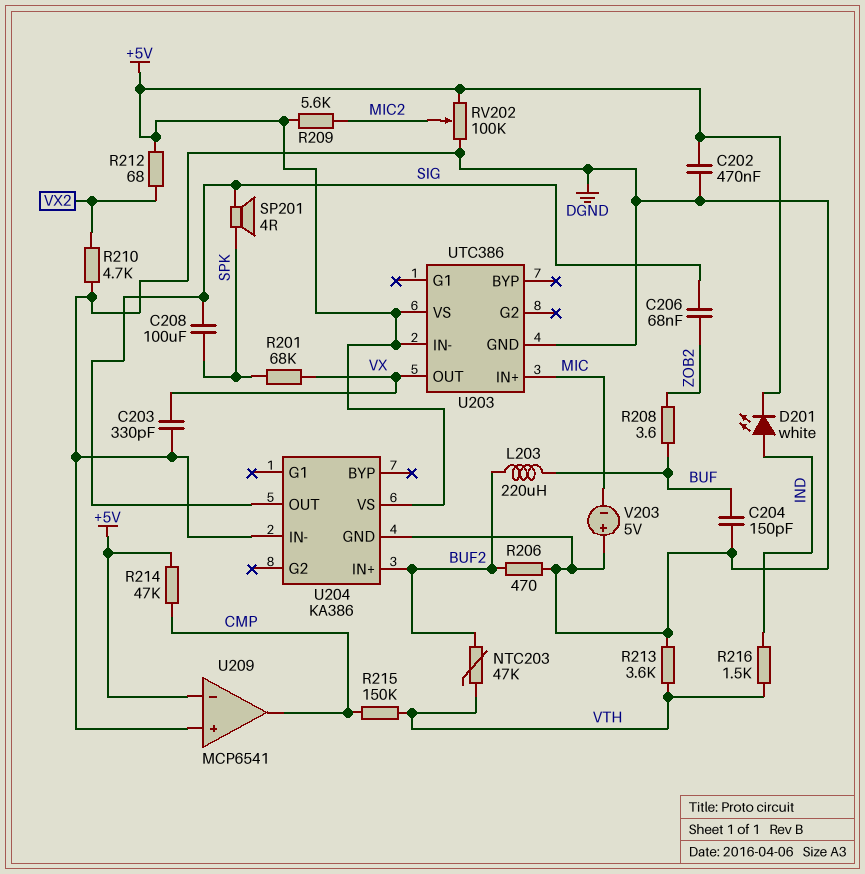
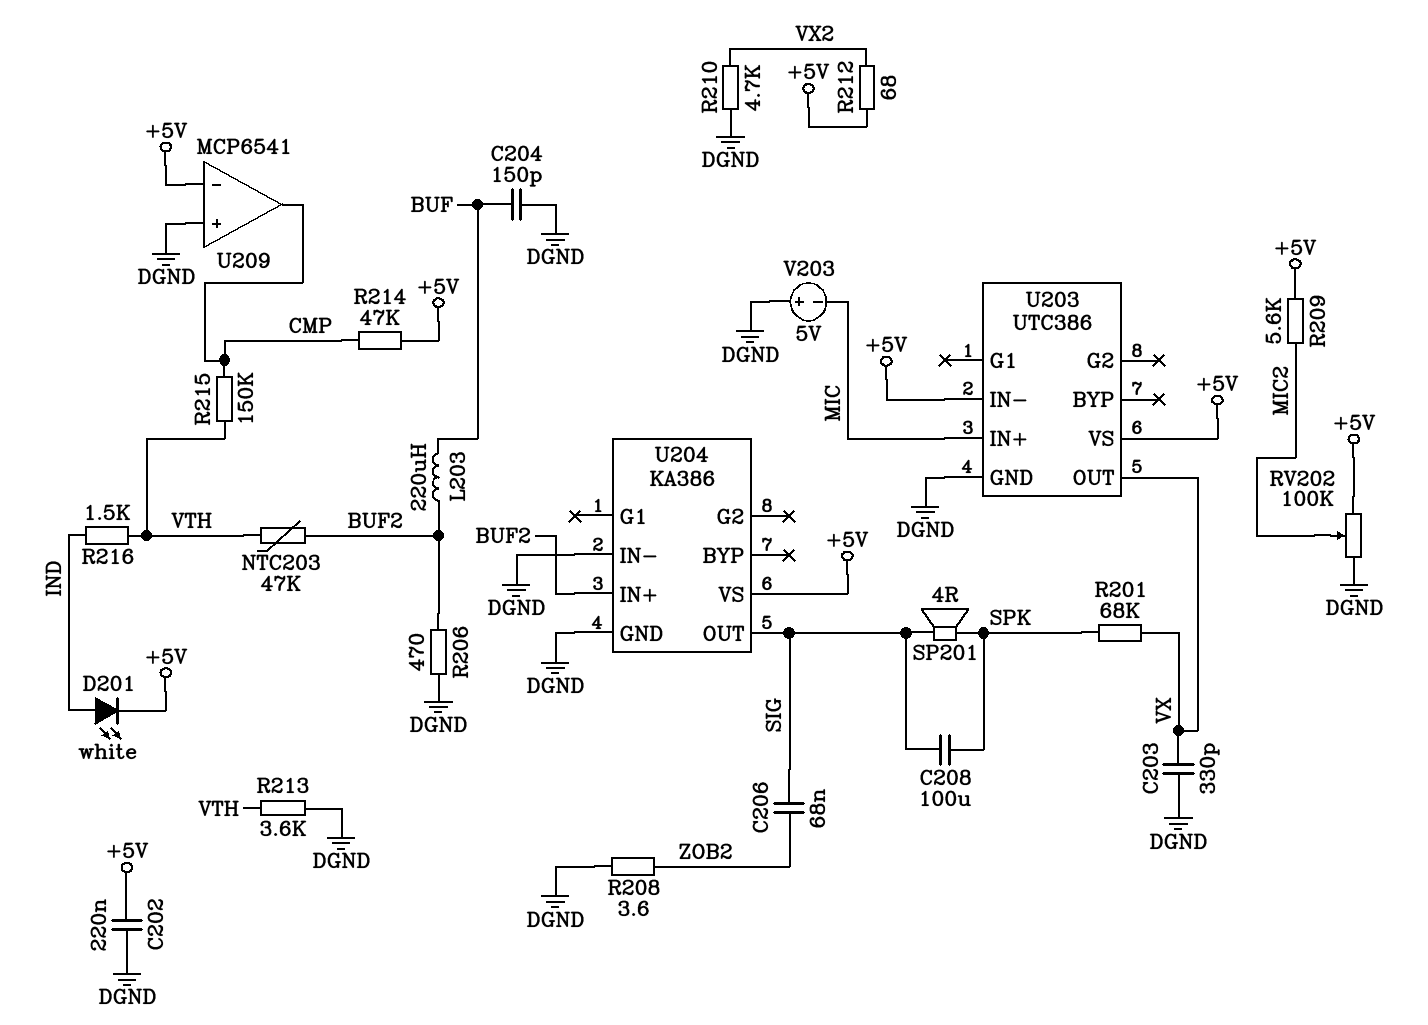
C202: 470nF (+5V, DGND) -> 220nF (+5V, DGND)
R208: 3.6 (BUF, ZOB2) -> 3.6 (DGND, ZOB2)

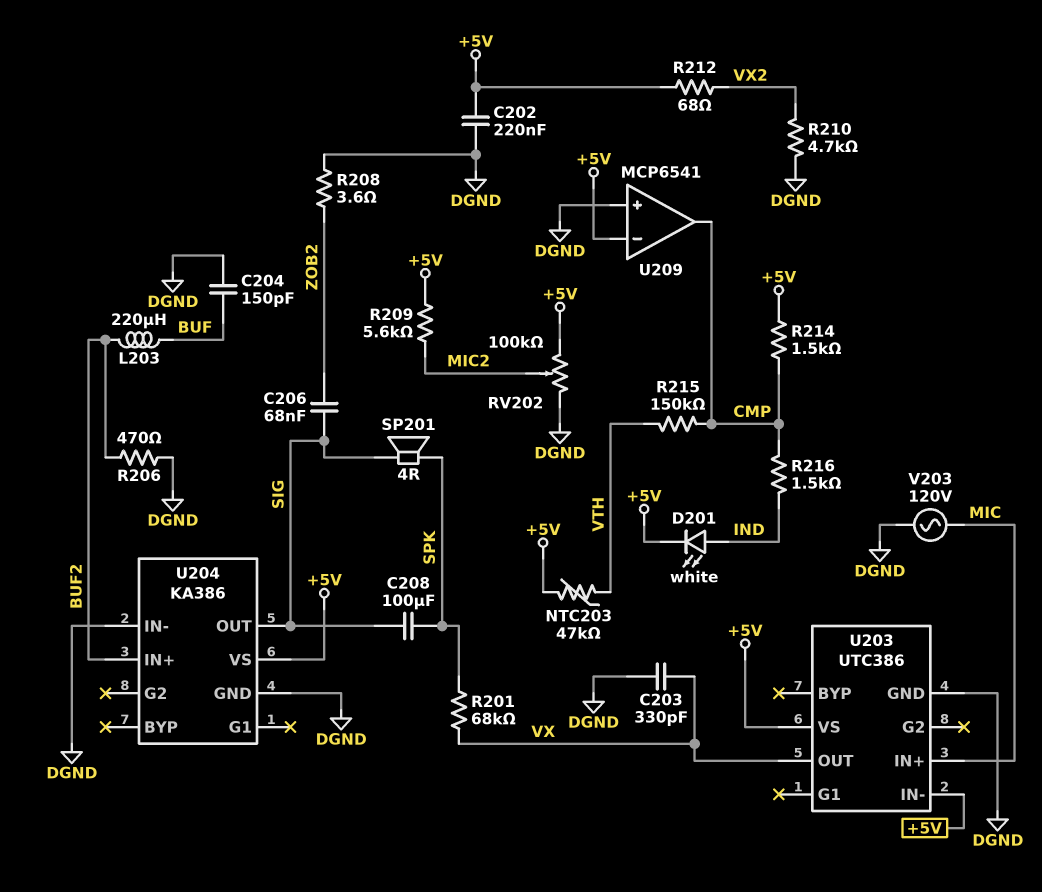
NTC203: 47k (BUF2, VTH) -> 47k (+5V, VTH)
R213: 3.6k (DGND, VTH) -> none
R214: 47k (+5V, CMP) -> 1.5k (+5V, CMP)
R216: 1.5k (IND, VTH) -> 1.5k (CMP, IND)
V203: 5V (plus DGND, minus MIC) -> AC 120V (DGND, MIC)

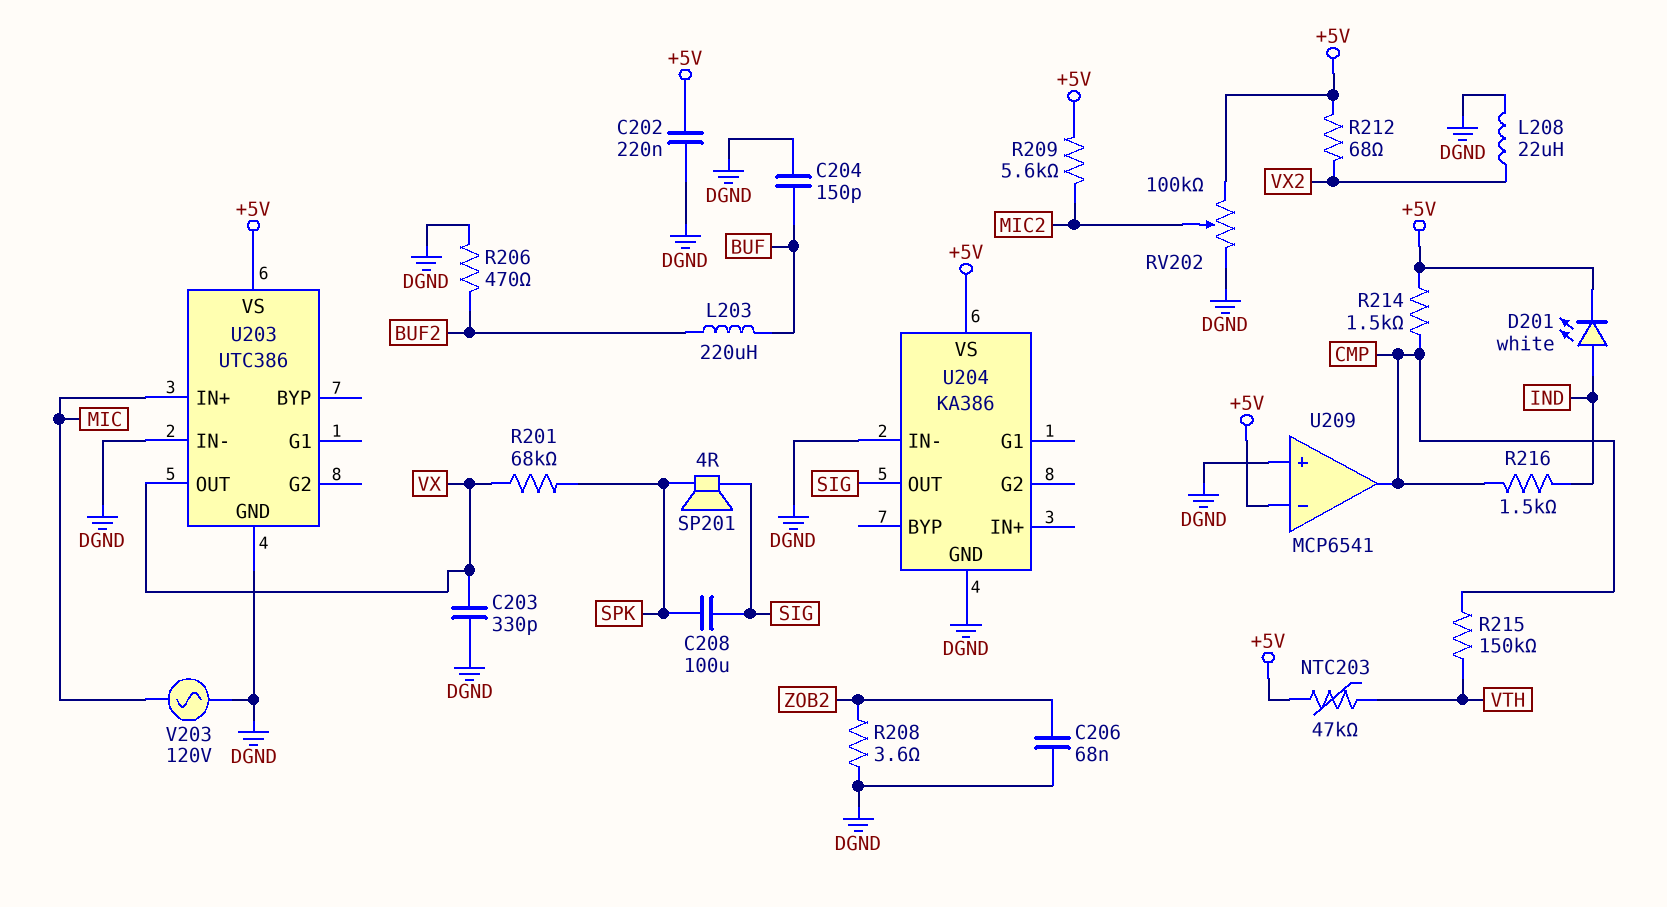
C206: 68nF (SIG, ZOB2) -> 68nF (DGND, ZOB2)
L208: none -> 22uH (DGND, VX2)
R210: 4.7k (DGND, VX2) -> none
U203 pin IN-: +5V -> DGND
U204 pin IN+: BUF2 -> none

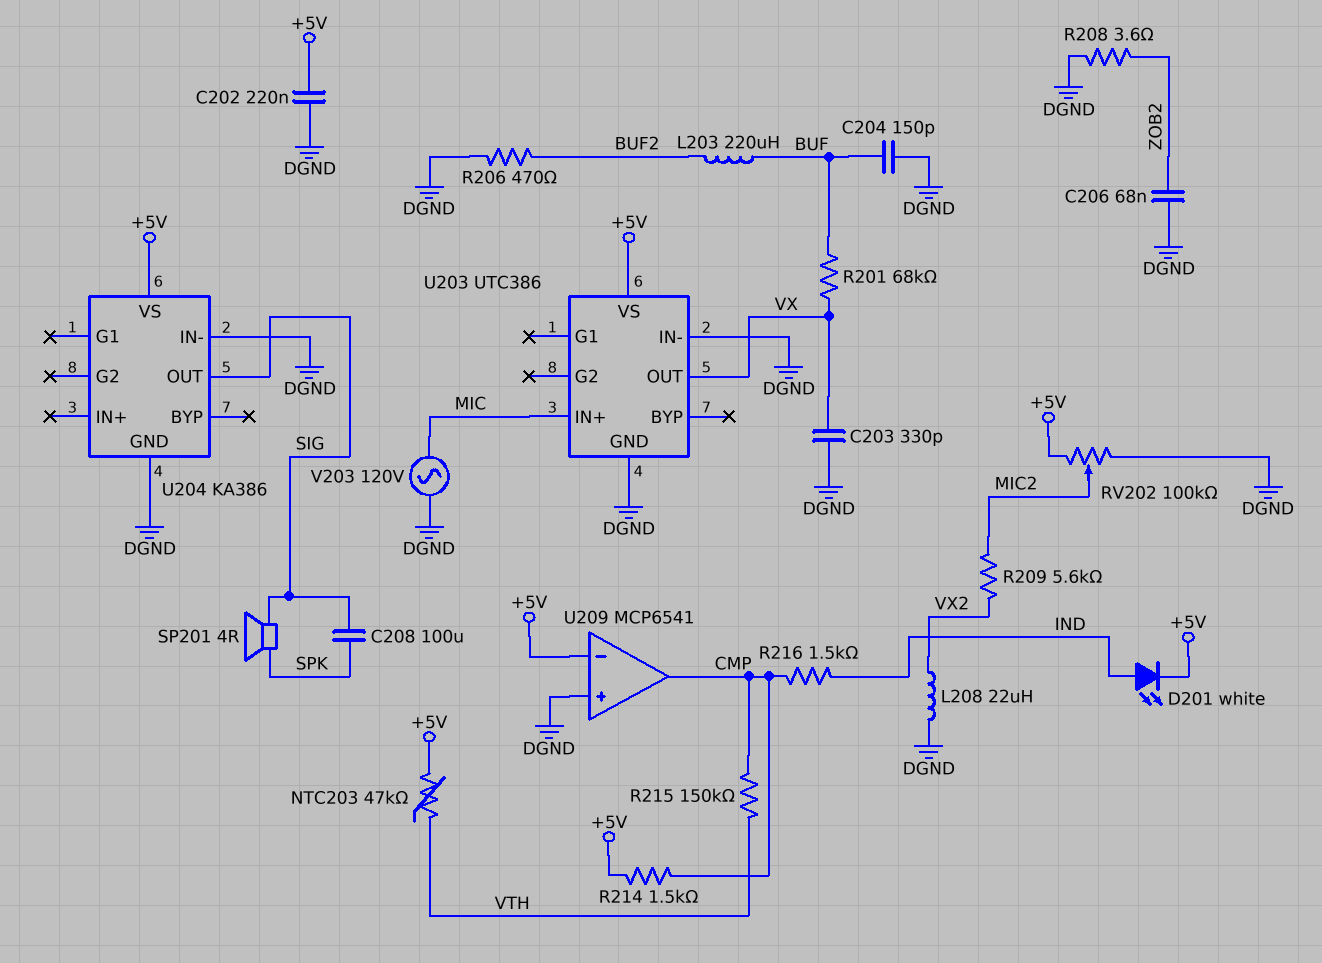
R201: 68k (SPK, VX) -> 68k (BUF, VX)
R209: 5.6k (+5V, MIC2) -> 5.6k (MIC2, VX2)
R212: 68 (+5V, VX2) -> none

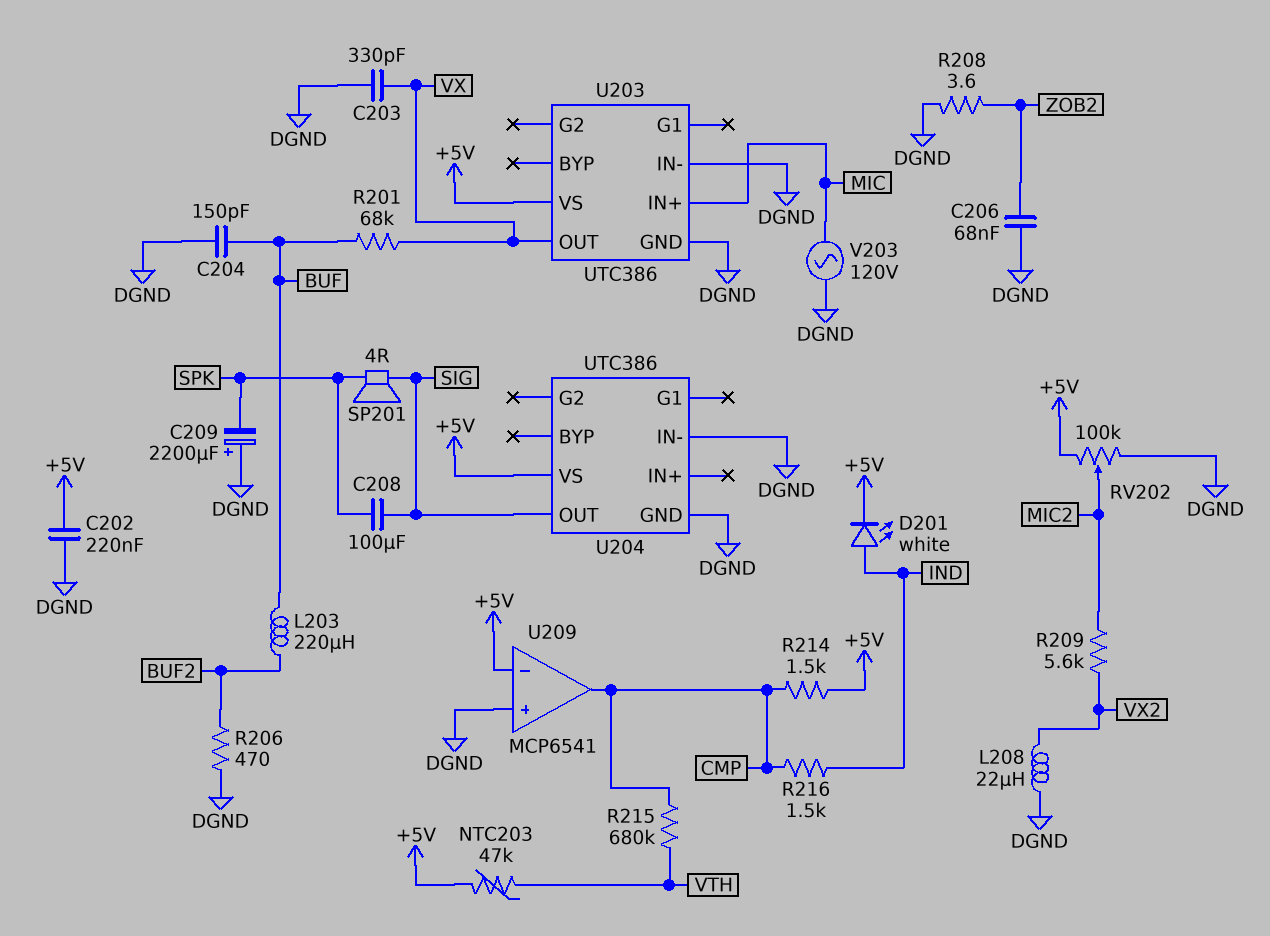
C209: none -> 2200uF (plus DGND, minus SPK)
R215: 150k (CMP, VTH) -> 680k (CMP, VTH)
U204: KA386 -> UTC386

